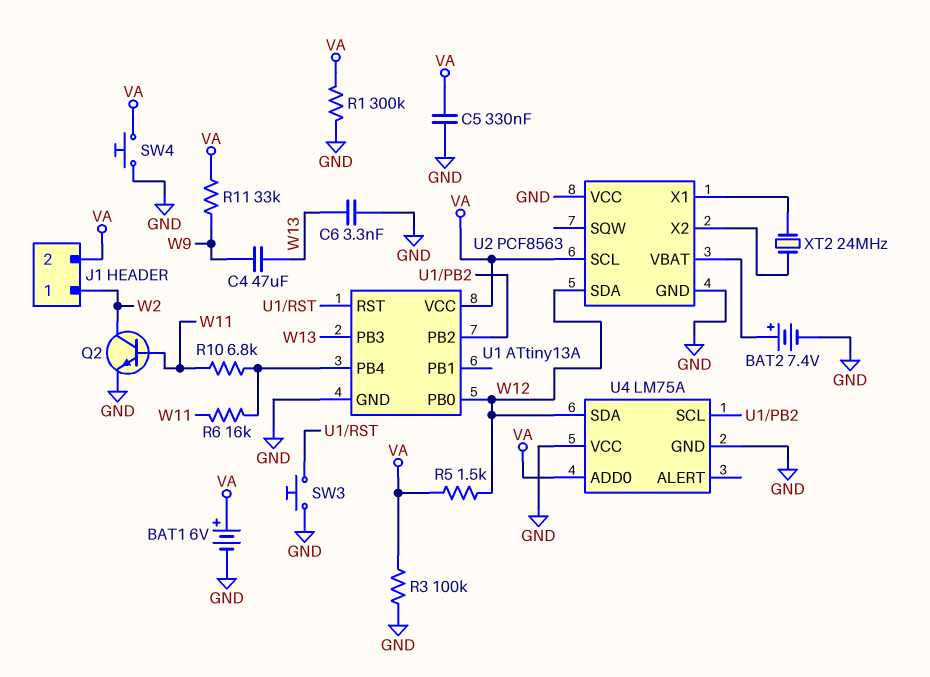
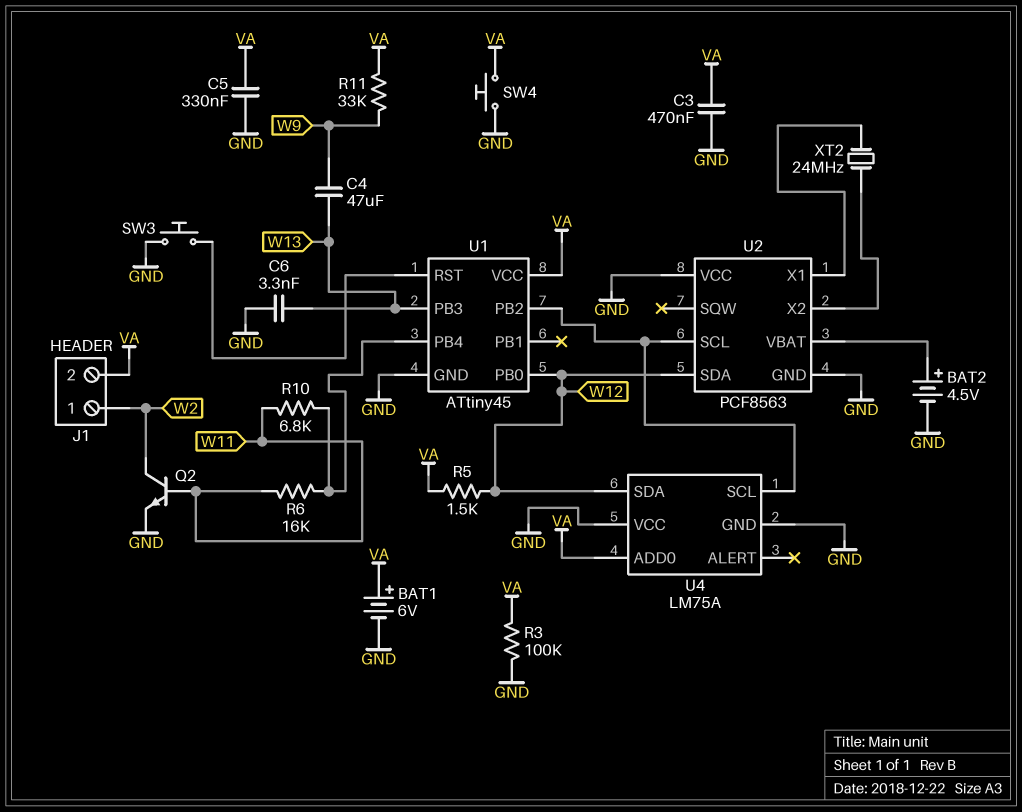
BAT2: 7.4V (plus U2/VBAT, minus GND) -> 4.5V (plus U2/VBAT, minus GND)
C3: none -> 470nF (GND, VA)
R1: 300k (GND, VA) -> none
U1: ATtiny13A -> ATtiny45
U2 pin SCL: VA -> U1/PB2

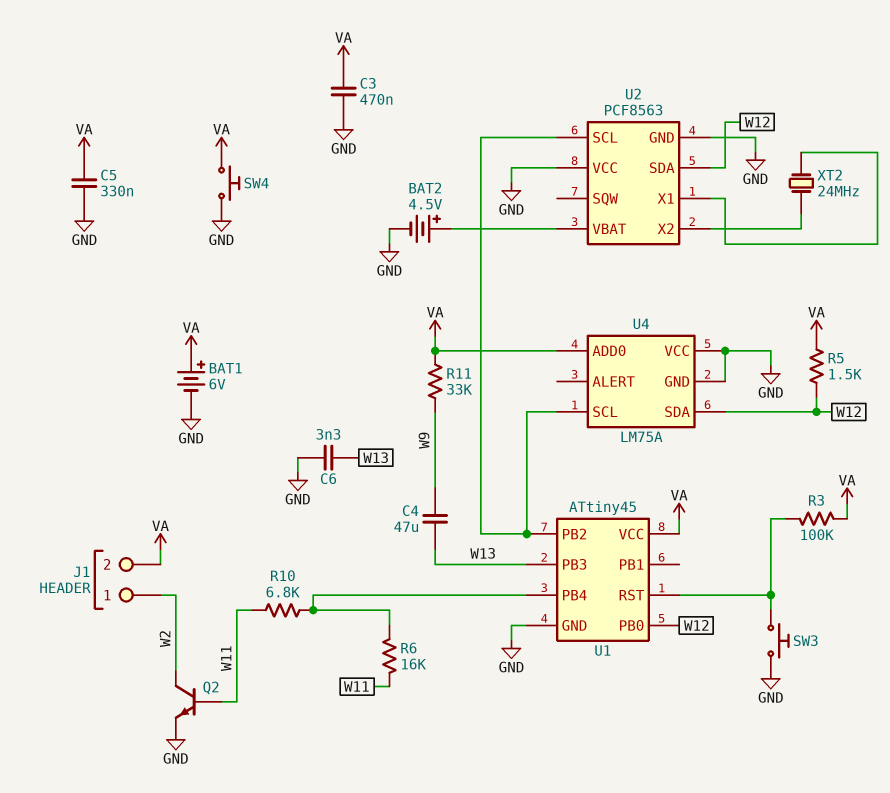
R3: 100k (GND, VA) -> 100k (U1/RST, VA)

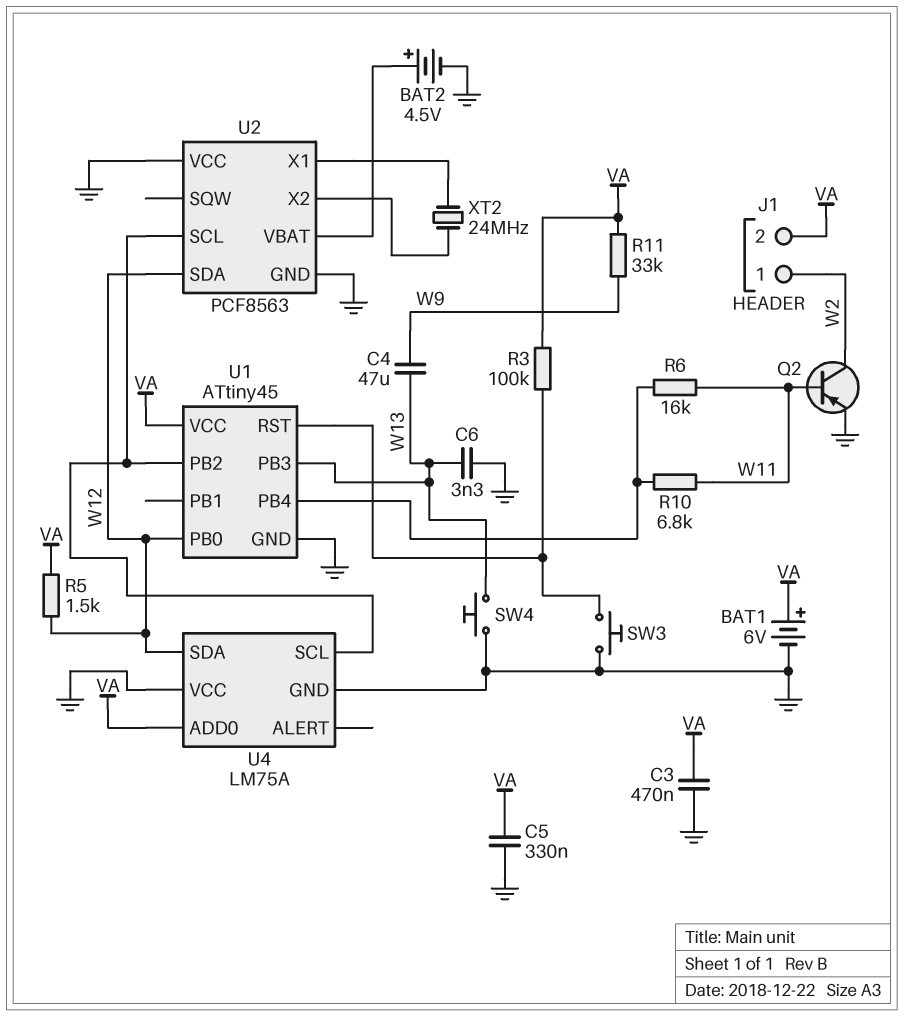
Q2: NPN (B W11, C W2, E GND) -> PNP (B W11, C W2, E GND)
SW4: button (GND, VA) -> button (GND, W13)

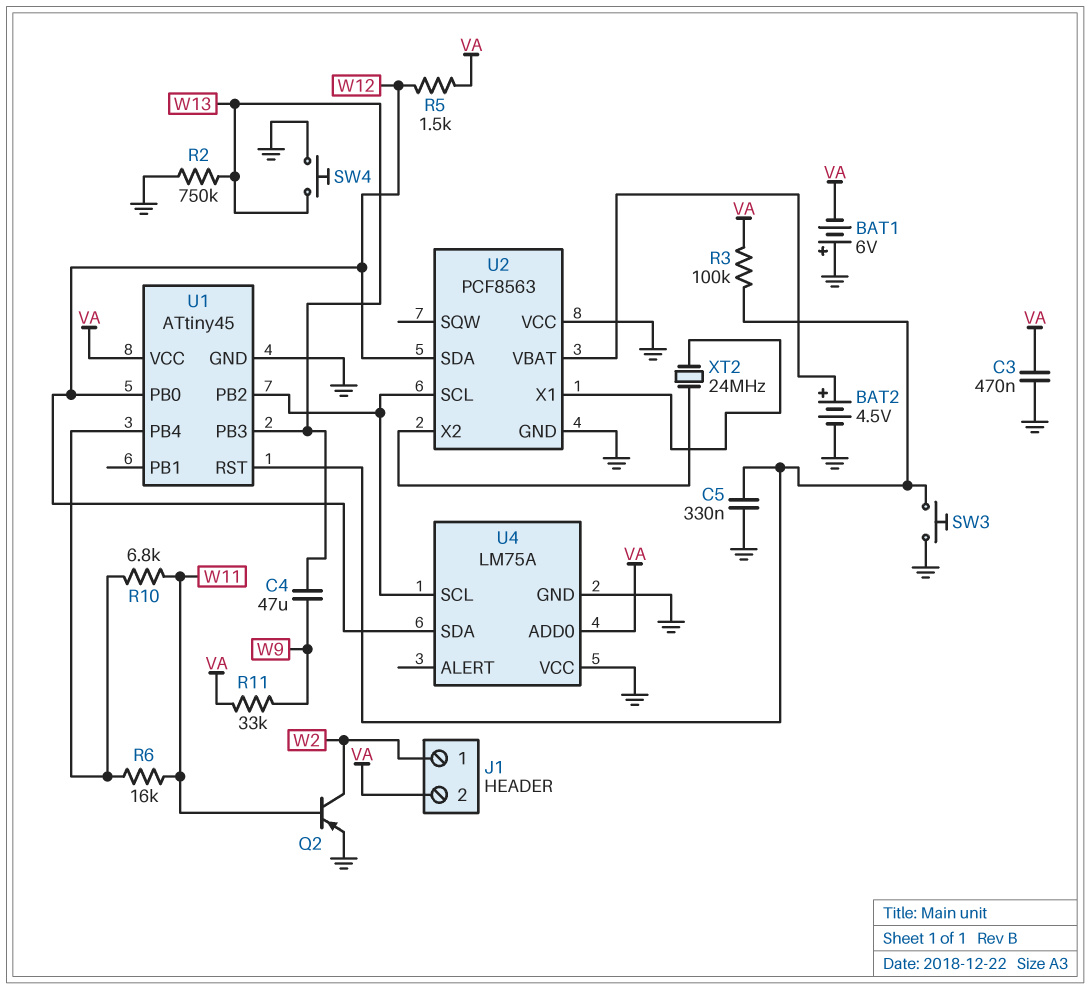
BAT1: 6V (plus VA, minus GND) -> 6V (plus GND, minus VA)
C5: 330nF (GND, VA) -> 330nF (GND, U1/RST)
C6: 3.3nF (GND, W13) -> none
R2: none -> 750k (GND, W13)

